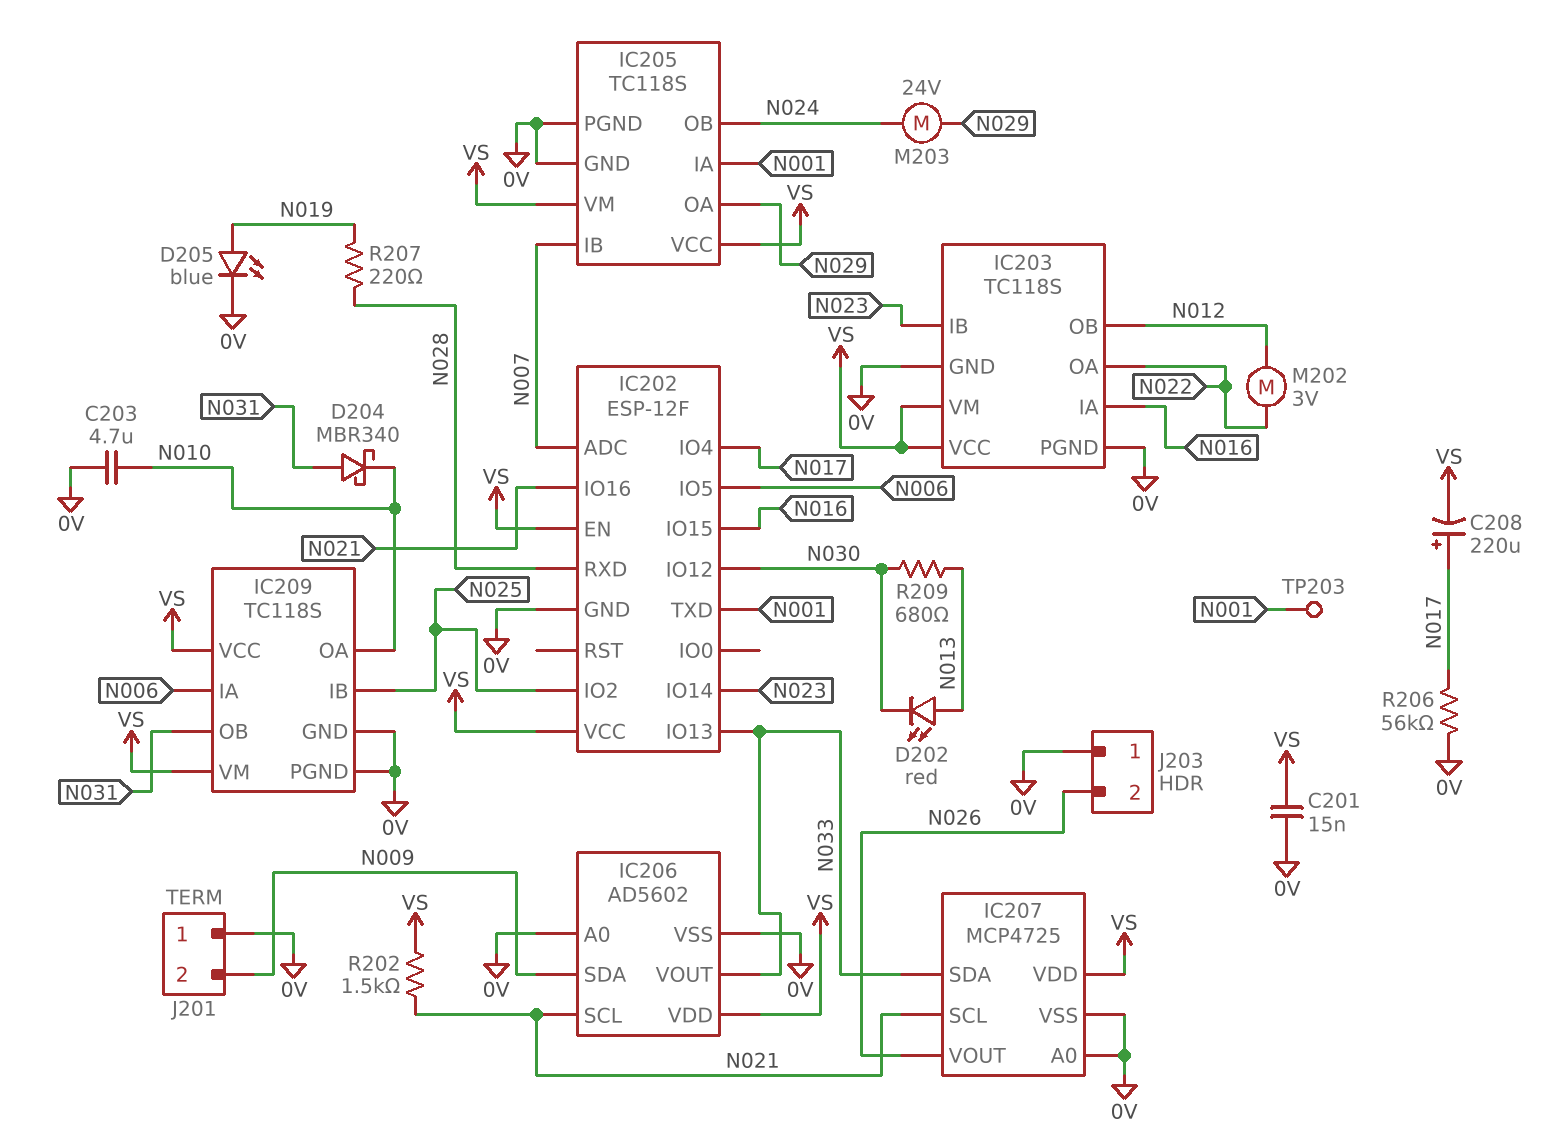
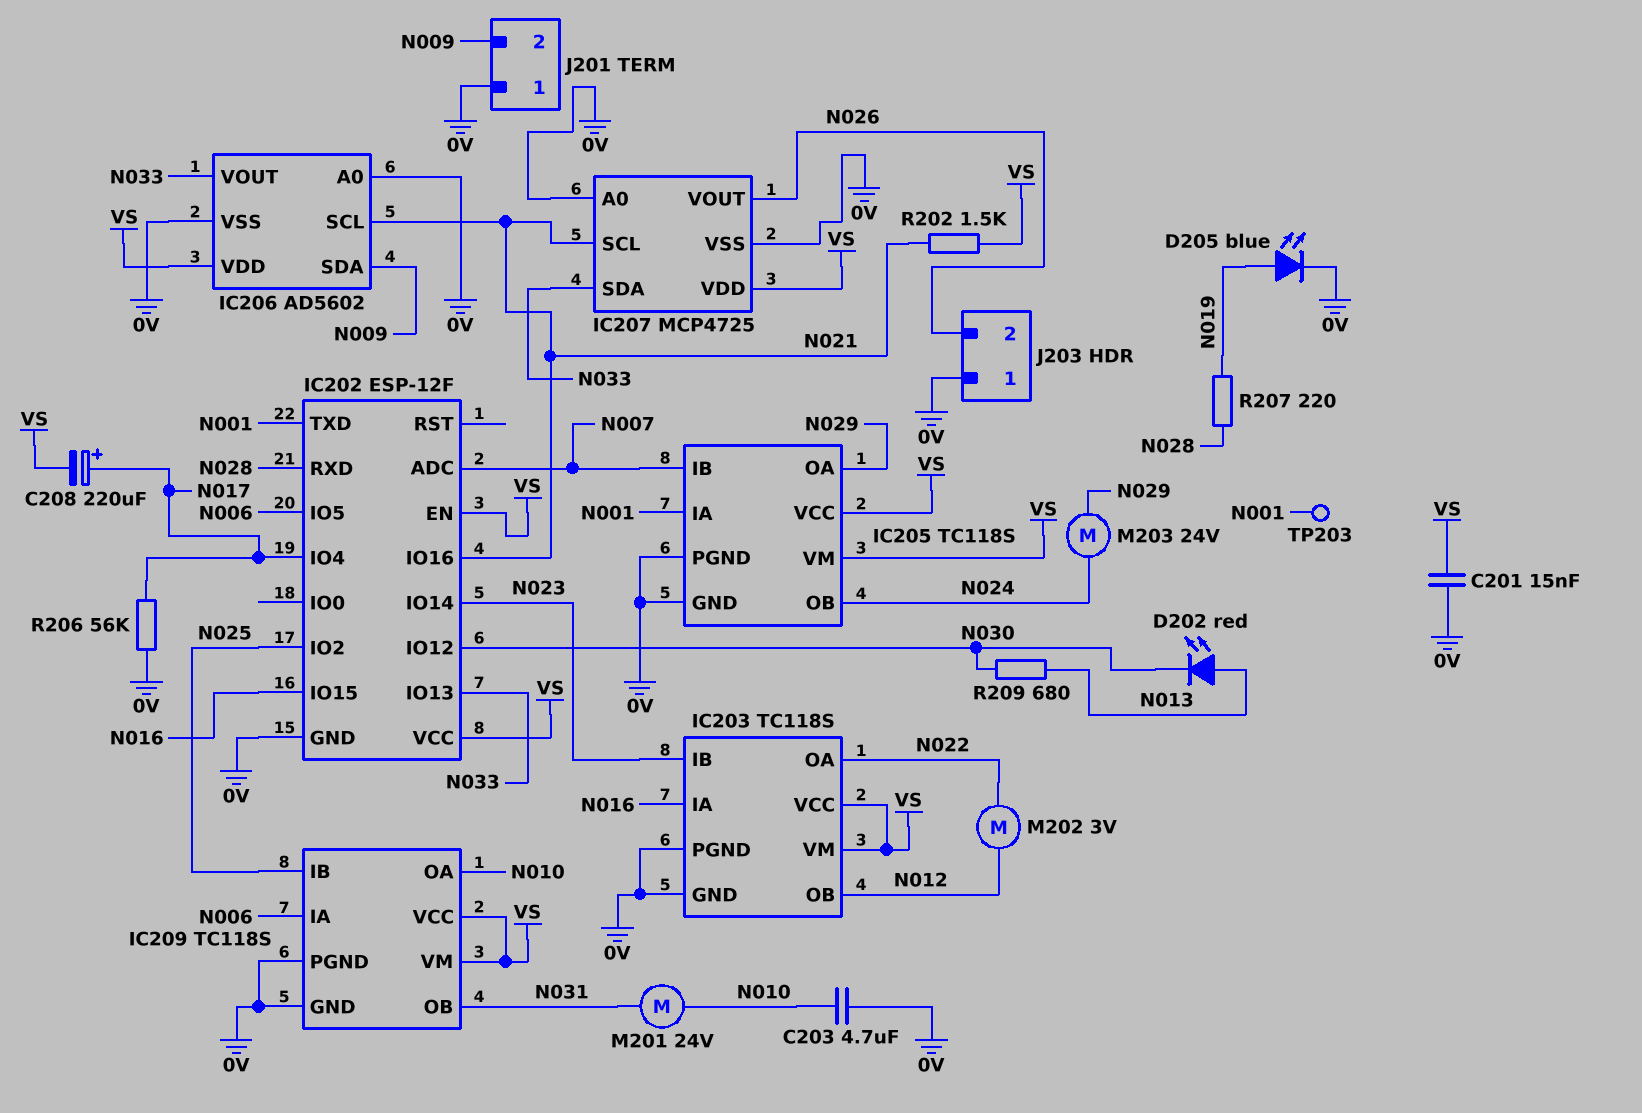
D204: schottky MBR340 (A N031, K N010) -> none
M201: none -> motor 24V (N010, N031)

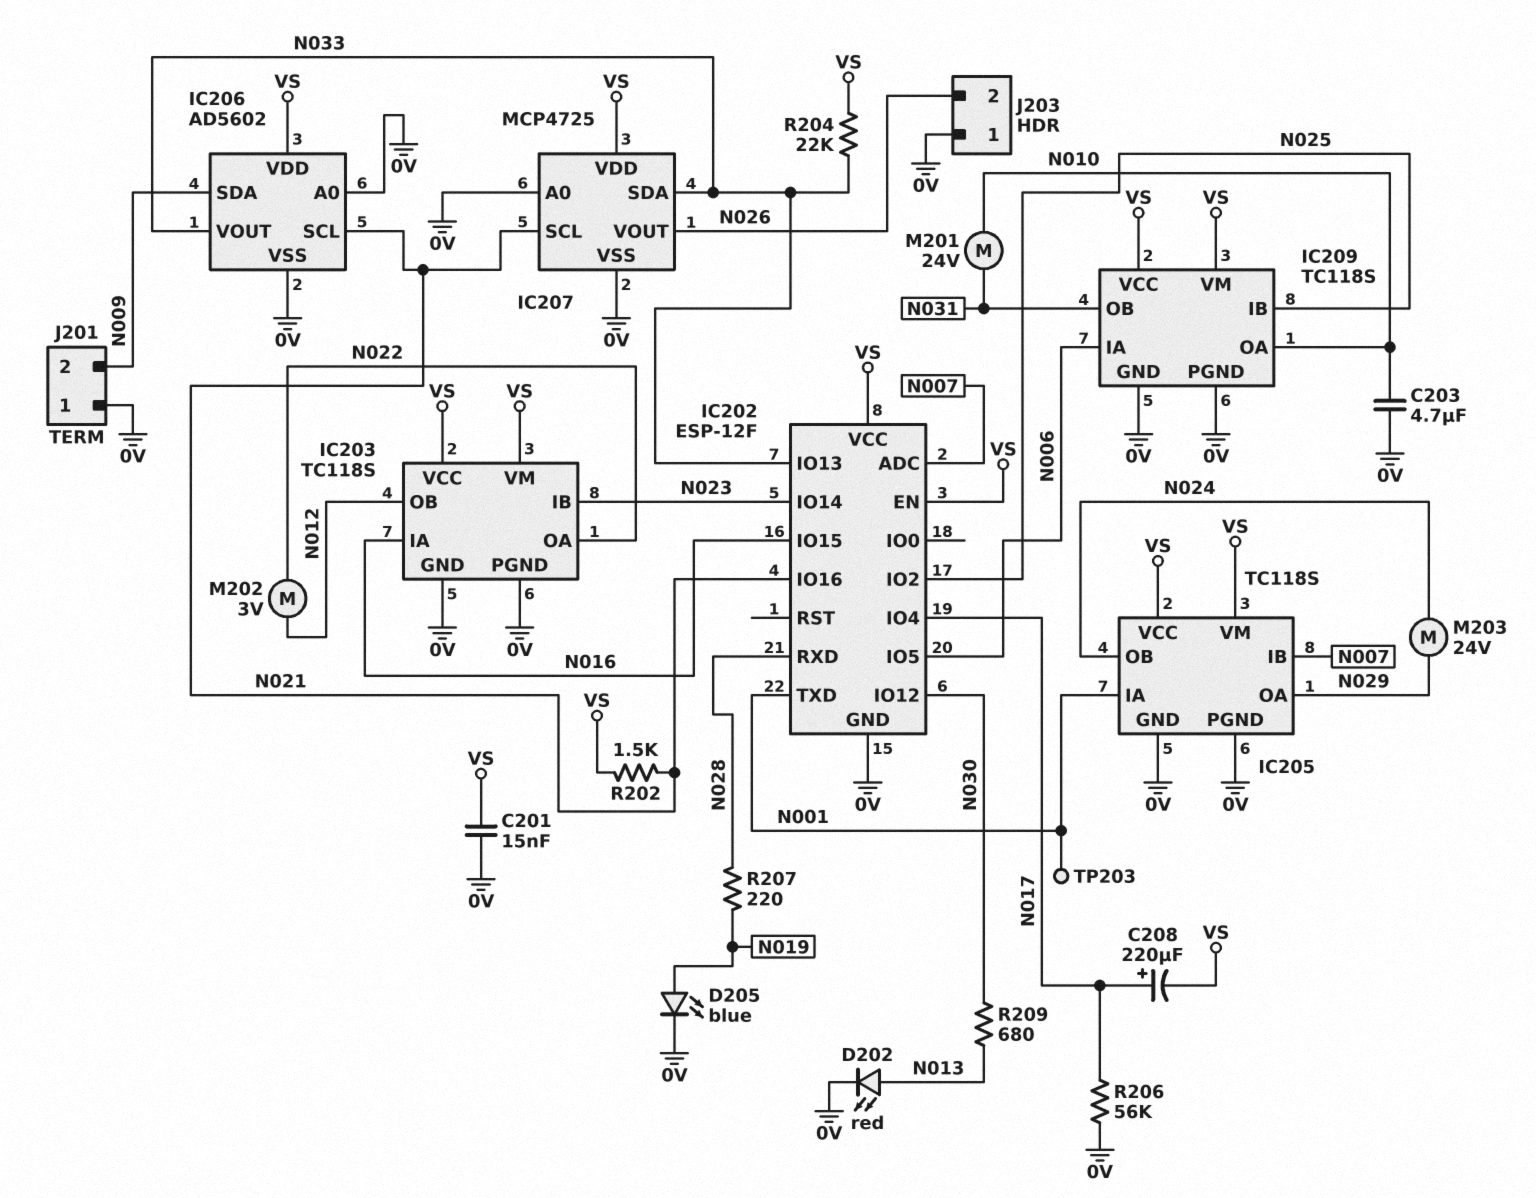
D202: LED red (A N013, K N030) -> LED red (A N013, K 0V)
R204: none -> 22k (N033, VS)

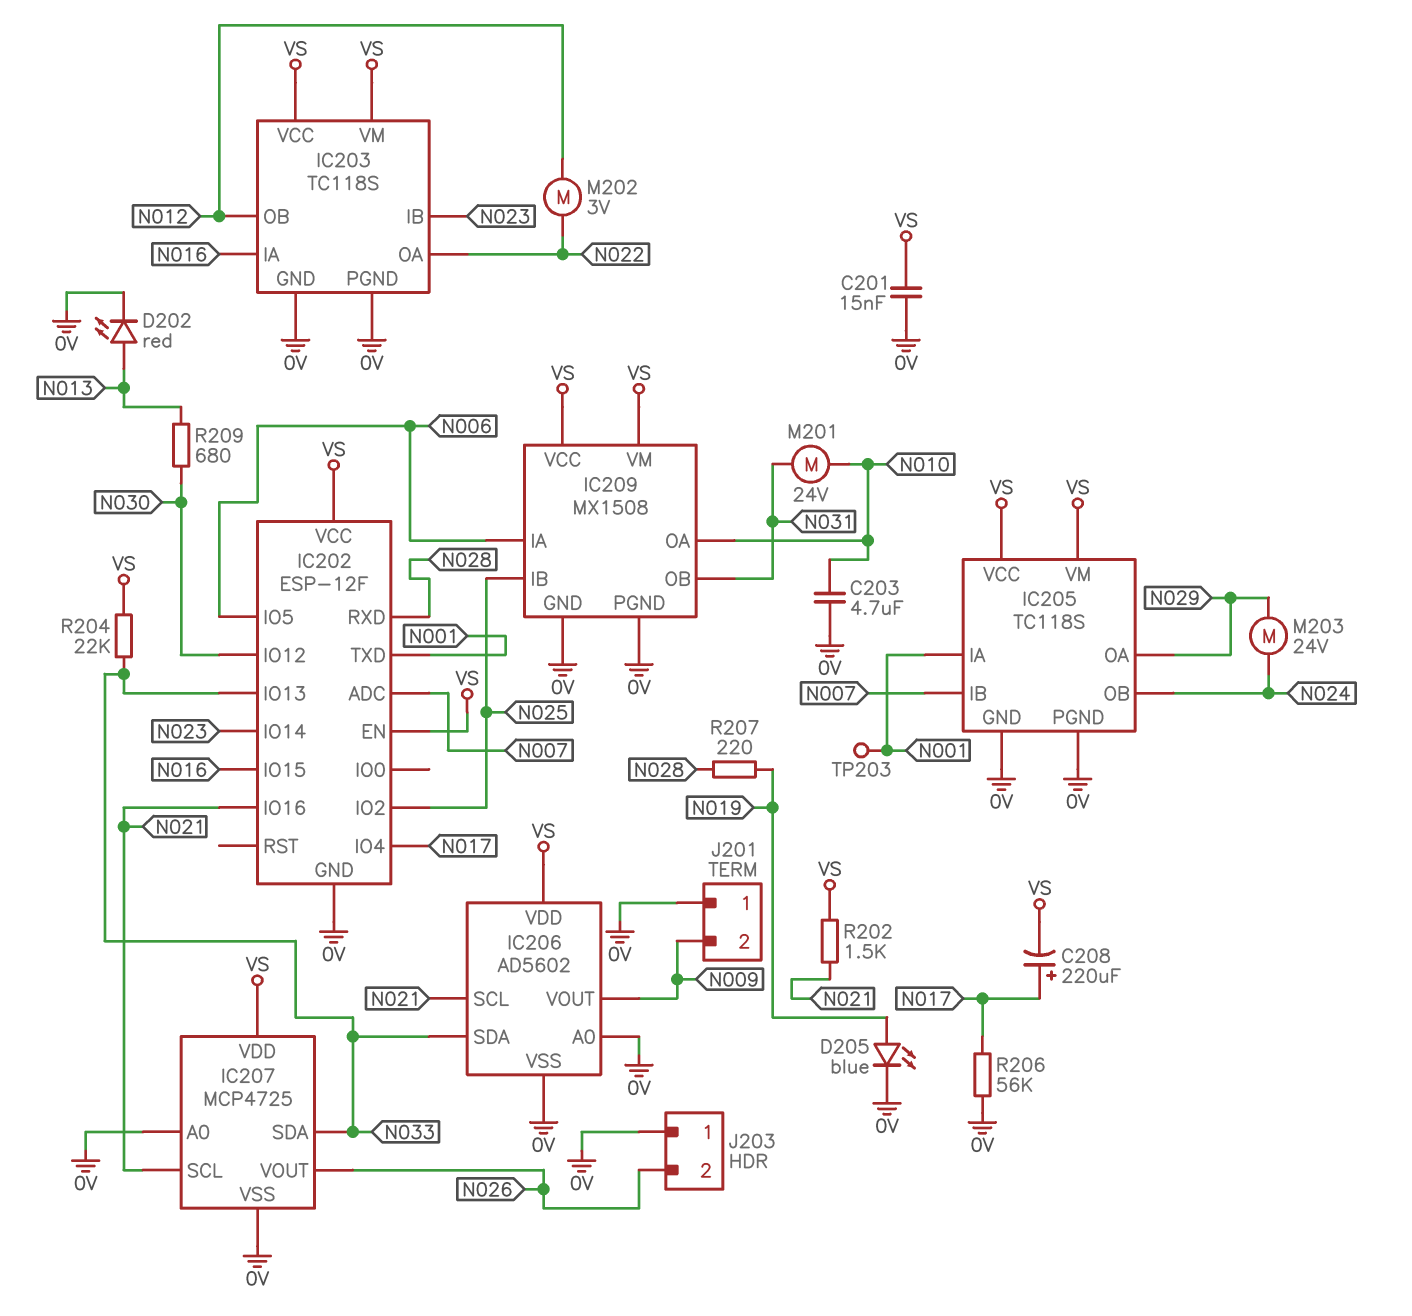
IC206 pin SDA: N009 -> N033
IC206 pin VOUT: N033 -> N009
IC209: TC118S -> MX1508

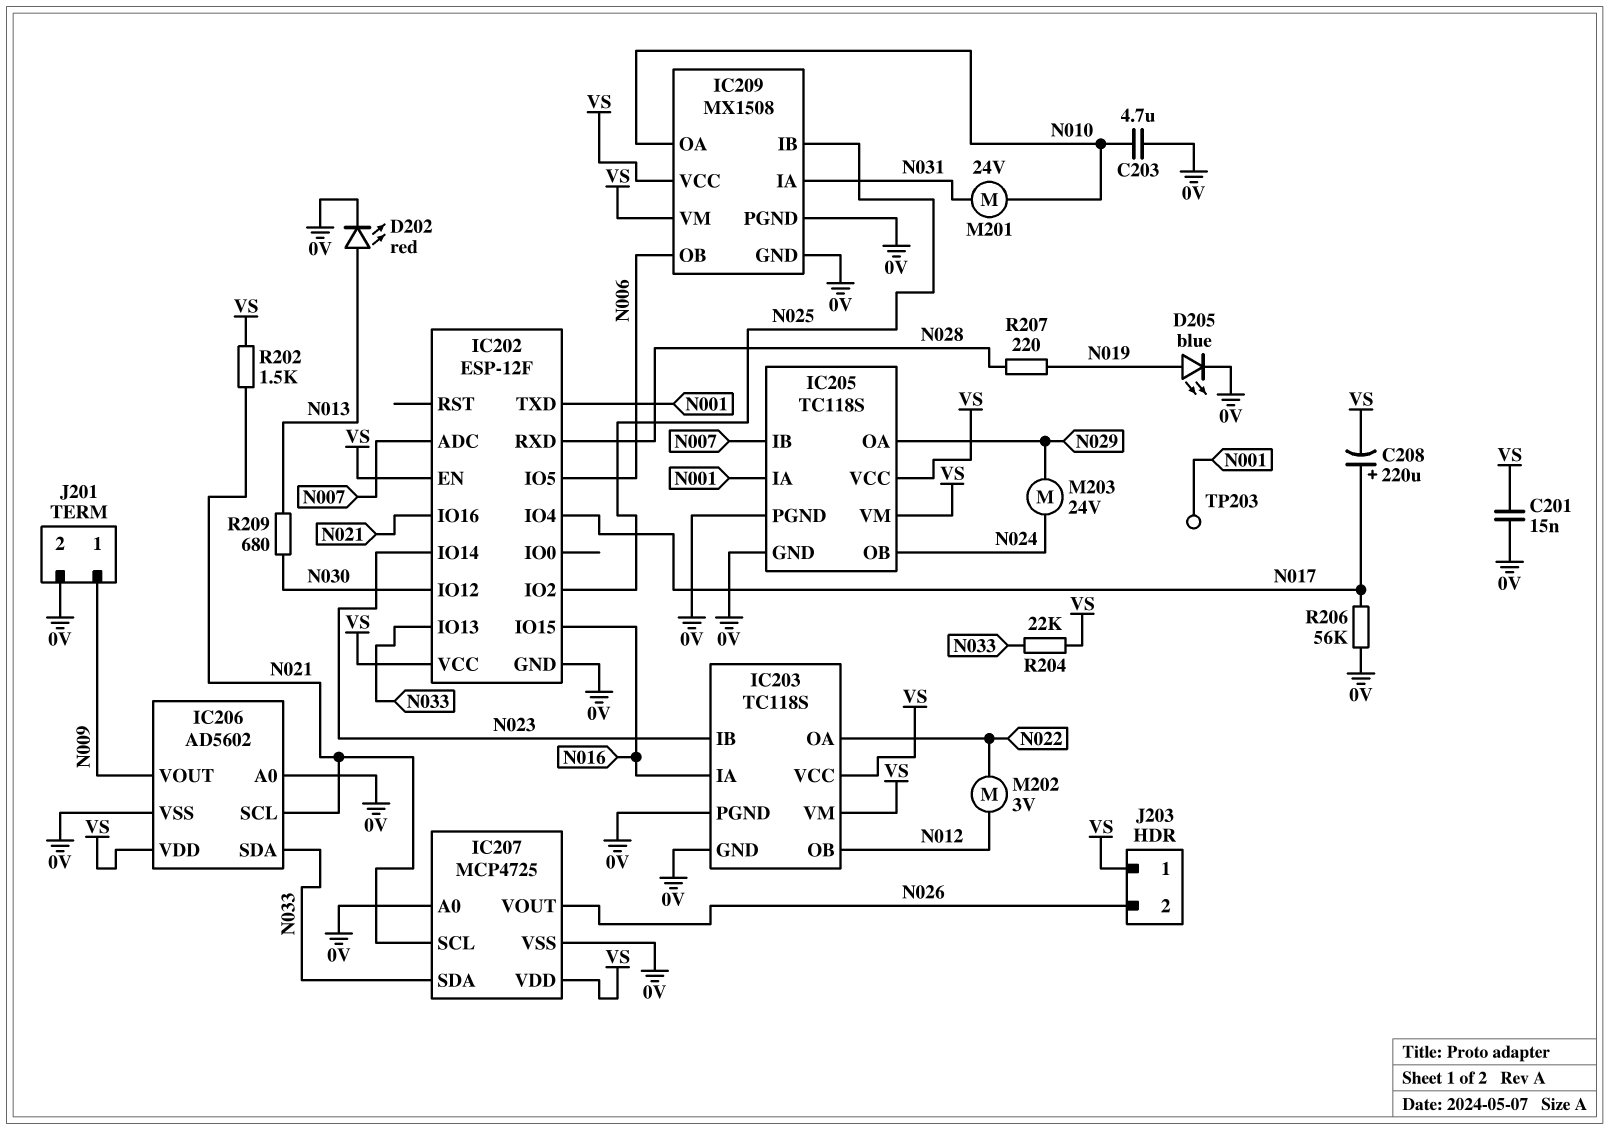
IC209 pin IA: N006 -> N031
IC209 pin OB: N031 -> N006
J201 pin 1: 0V -> N009
J201 pin 2: N009 -> 0V
J203 pin 1: 0V -> VS

